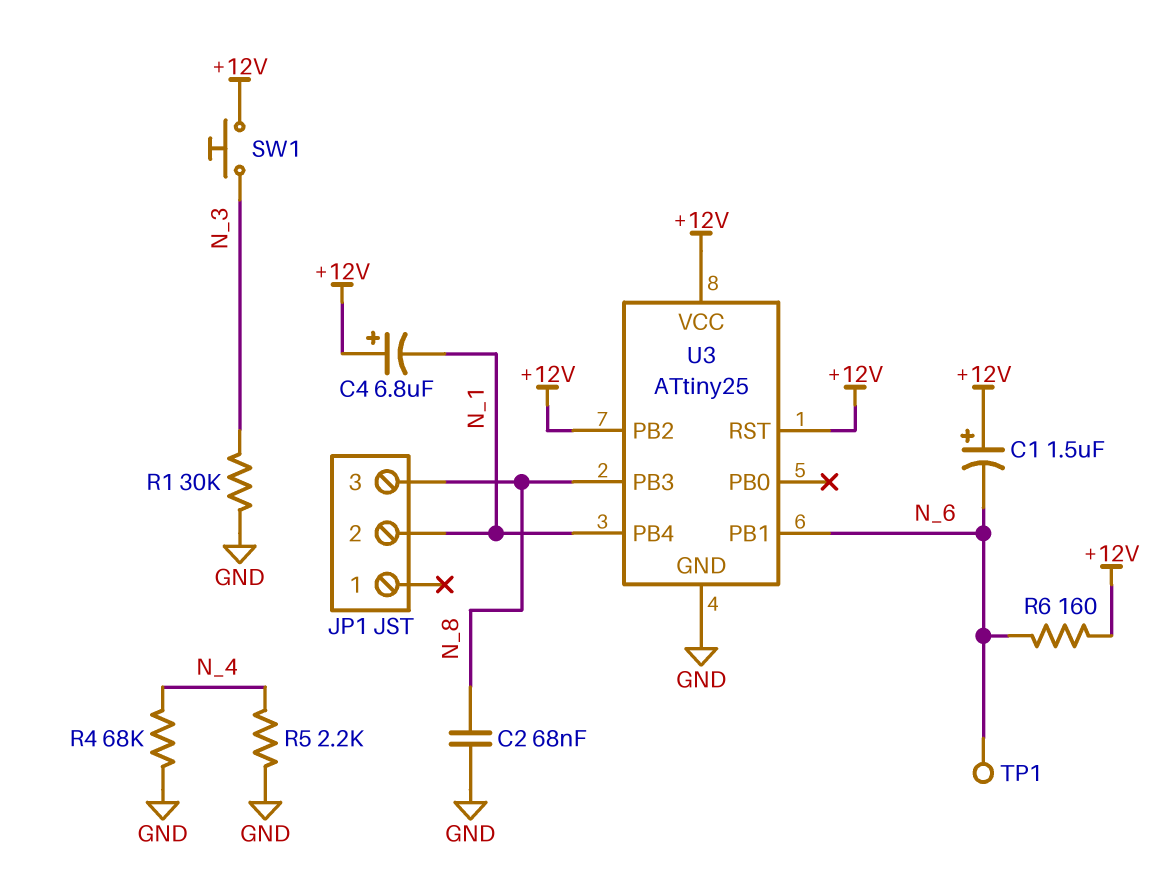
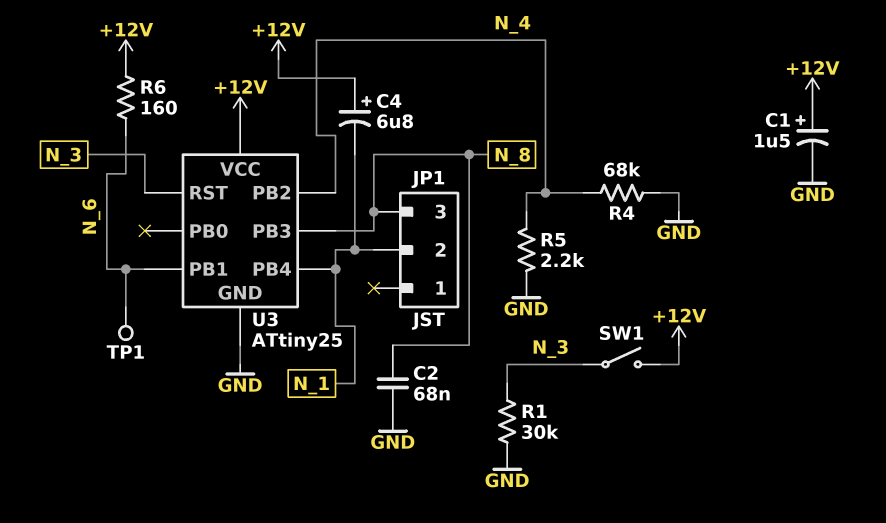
C1: 1.5uF (plus +12V, minus N_6) -> 1.5uF (plus +12V, minus GND)
SW1: button (+12V, N_3) -> switch (+12V, N_3)
U3 pin PB2: +12V -> N_4
U3 pin RST: +12V -> N_3

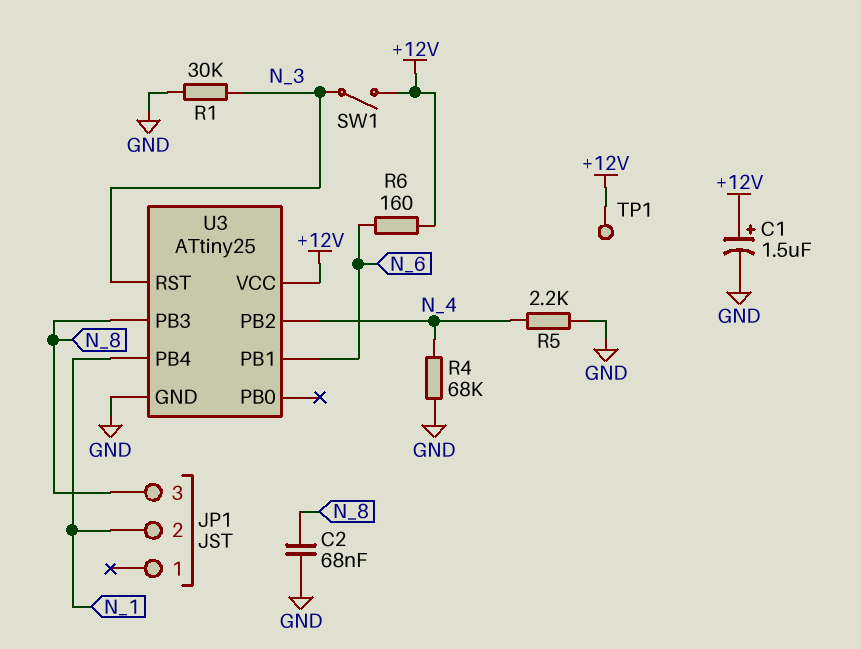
C4: 6.8uF (plus +12V, minus N_1) -> none
TP1: test point (N_6) -> test point (+12V)

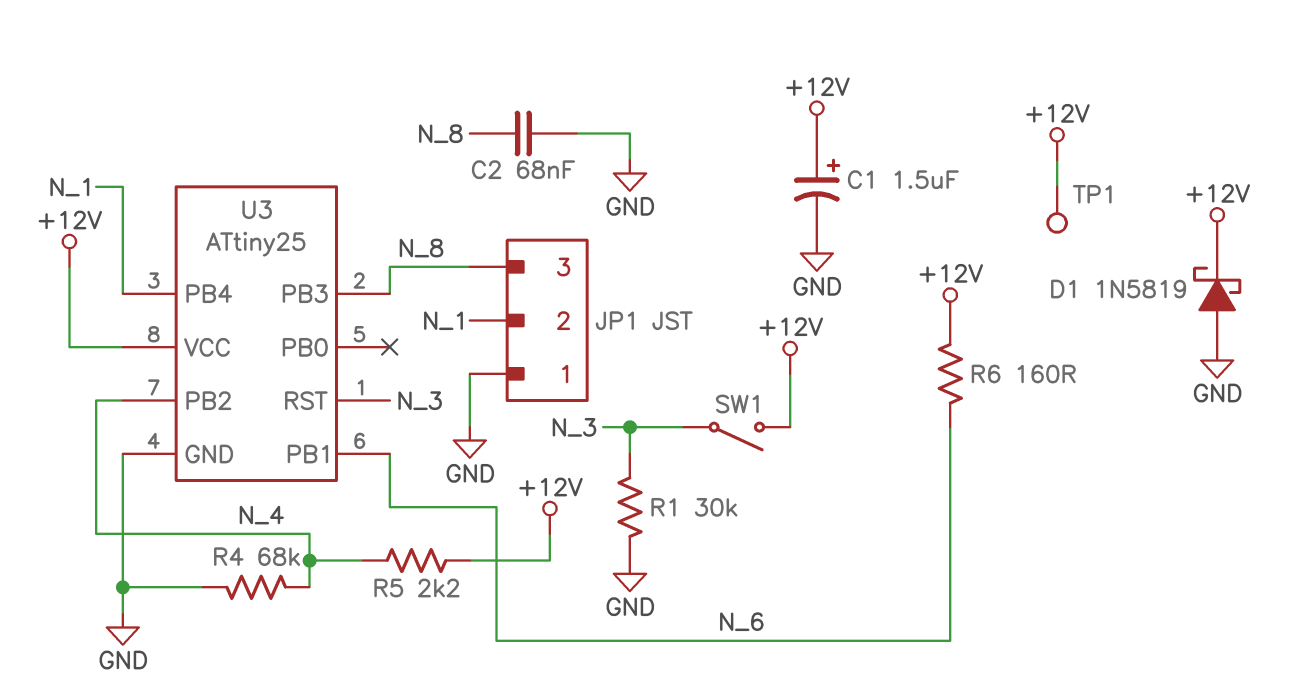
D1: none -> schottky 1N5819 (A GND, K +12V)
JP1 pin 1: none -> GND
R5: 2.2k (GND, N_4) -> 2.2k (+12V, N_4)

